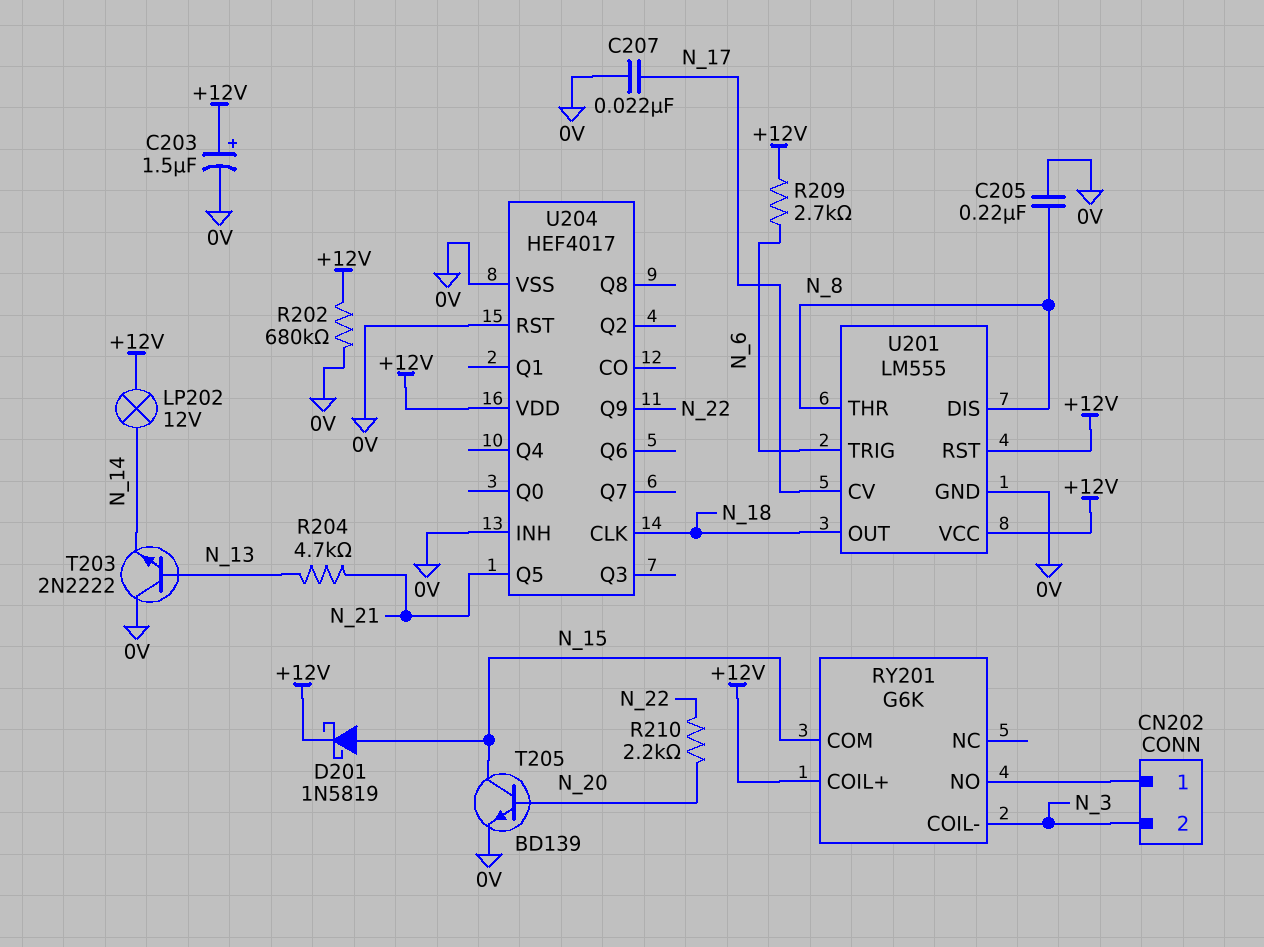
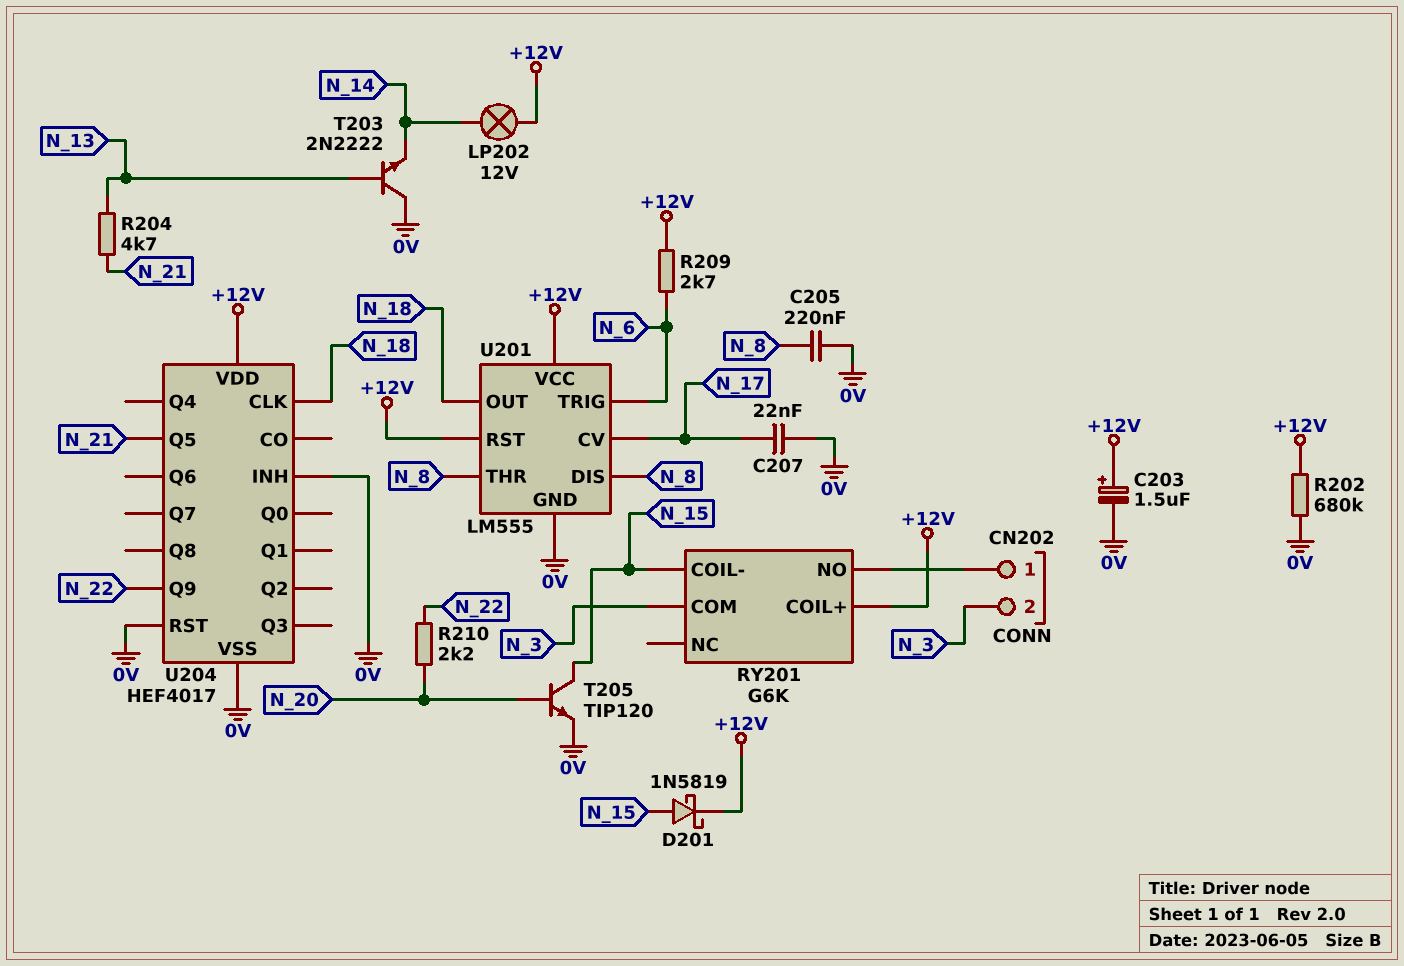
RY201 pin COIL-: N_3 -> N_15
RY201 pin COM: N_15 -> N_3
T205: NPN BD139 (B N_20, C N_15, E 0V) -> NPN TIP120 (B N_20, C N_15, E 0V)

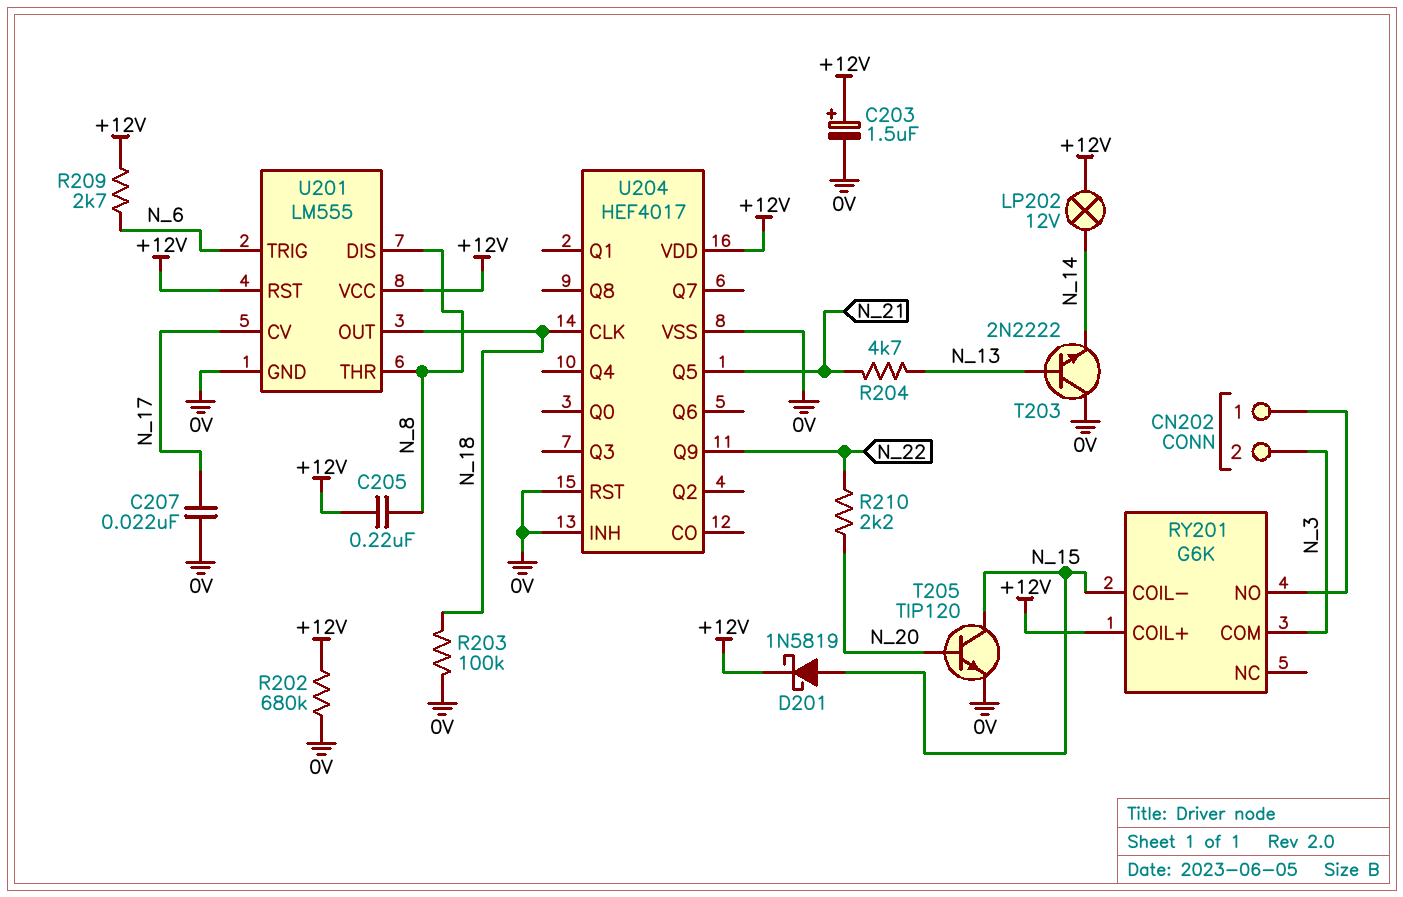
C205: 220nF (0V, N_8) -> 220nF (+12V, N_8)
R203: none -> 100k (0V, N_18)

